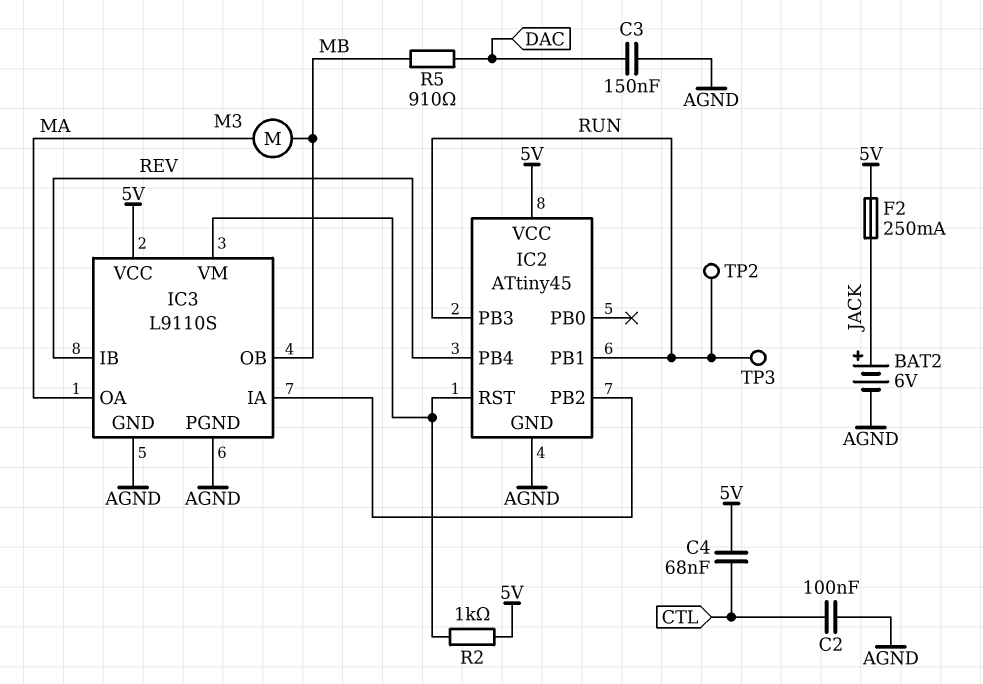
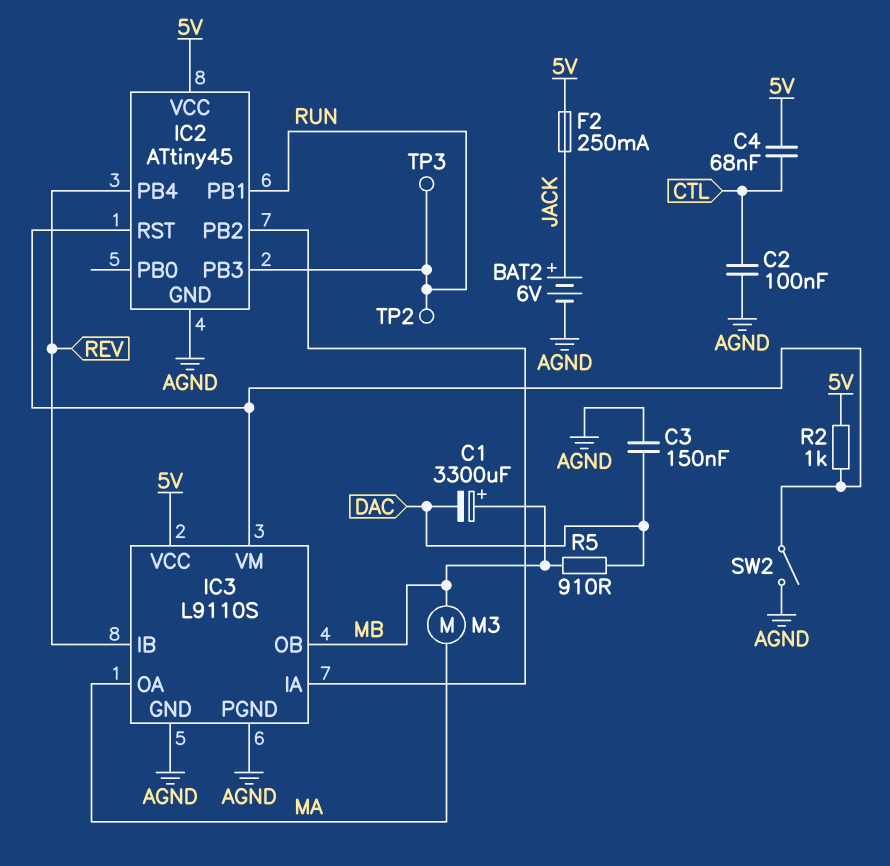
C1: none -> 3300uF (plus MB, minus DAC)
SW2: none -> switch (AGND, IC2/RST)

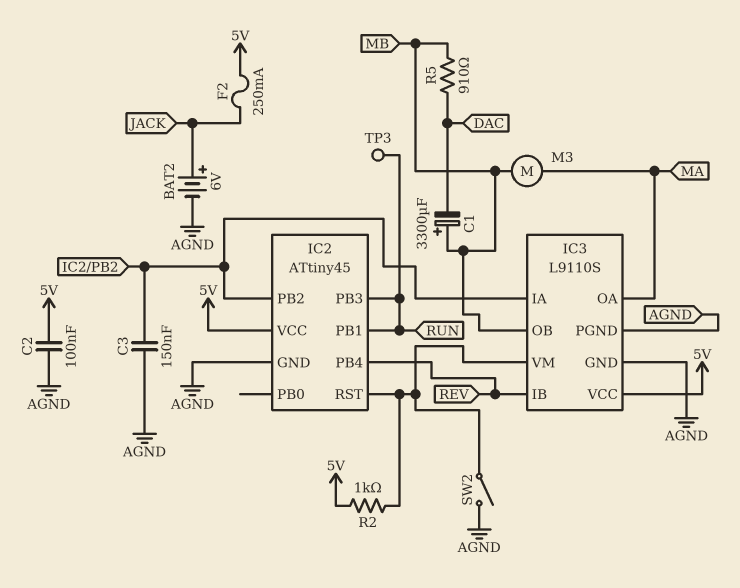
C2: 100nF (AGND, CTL) -> 100nF (5V, AGND)
C3: 150nF (AGND, DAC) -> 150nF (AGND, IC2/PB2)
C4: 68nF (5V, CTL) -> none
TP2: test point (RUN) -> none

